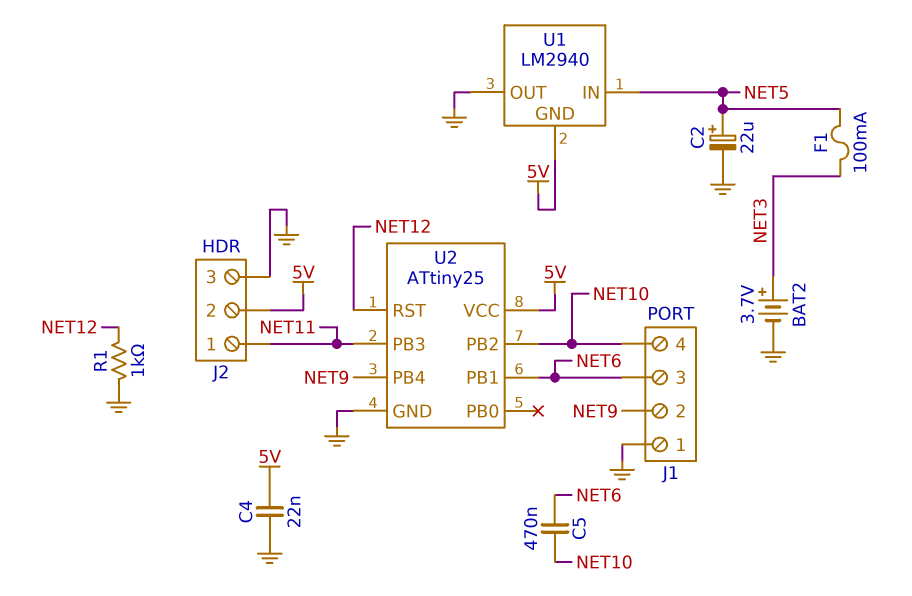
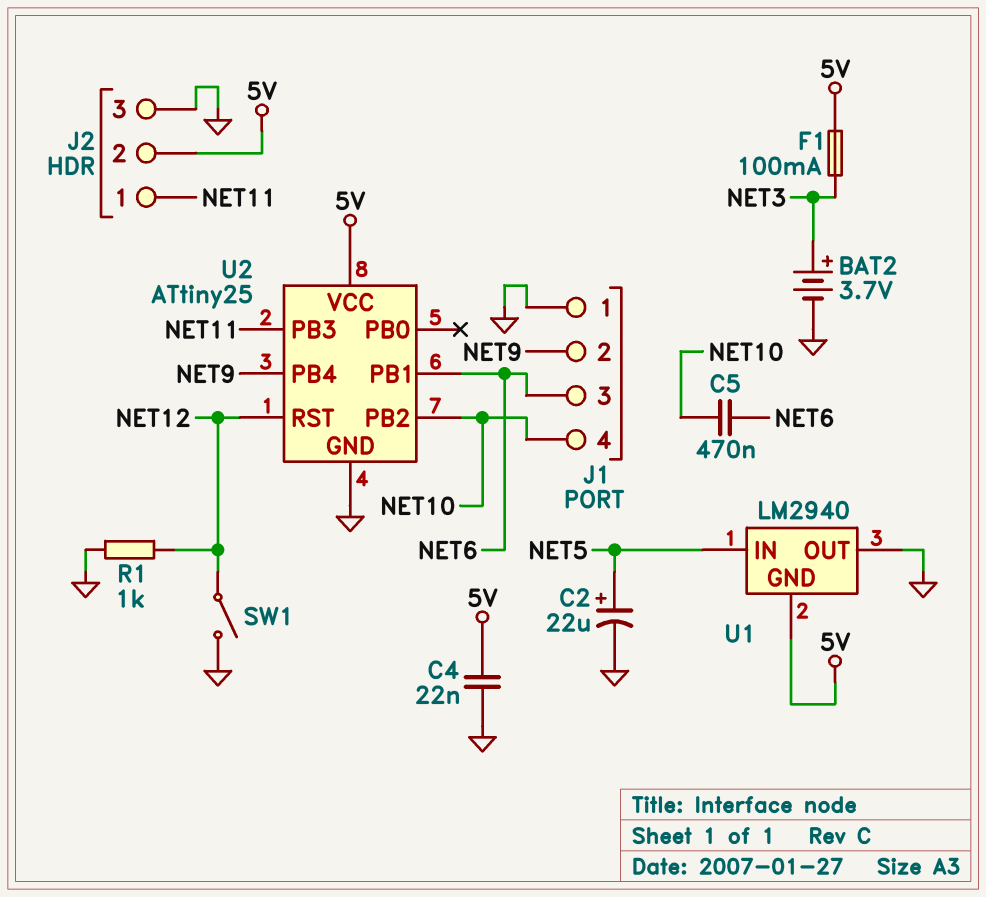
F1: 100mA (NET3, NET5) -> 100mA (5V, NET3)
SW1: none -> switch (GND, NET12)

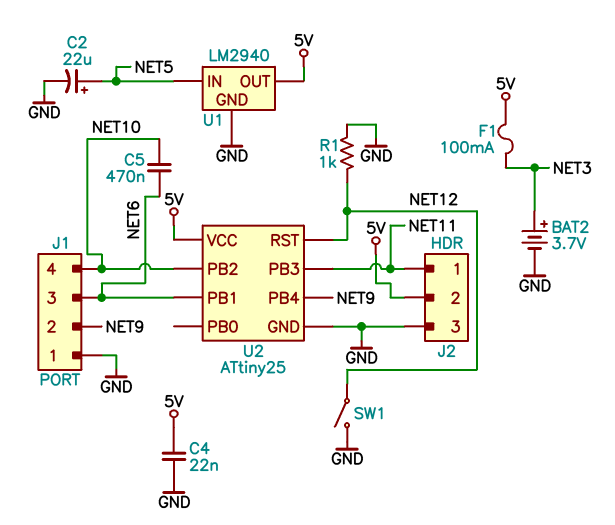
U1 pin GND: 5V -> GND
U1 pin OUT: GND -> 5V

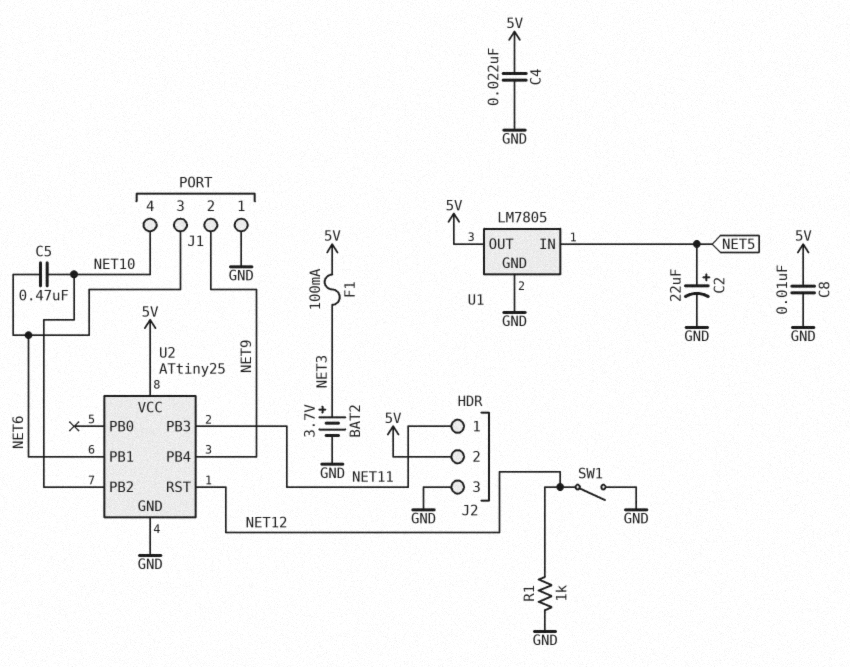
C8: none -> 10nF (5V, GND)
U1: LM2940 -> LM7805

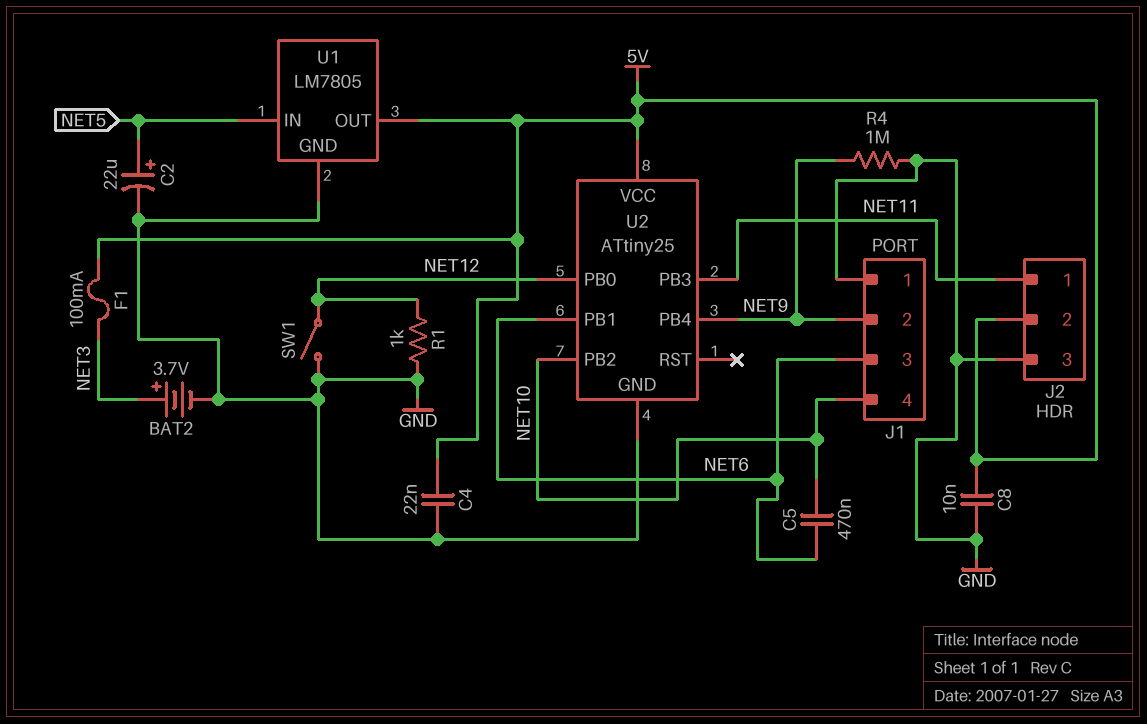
R4: none -> 1M (GND, NET9)
U2 pin PB0: none -> NET12
U2 pin RST: NET12 -> none

